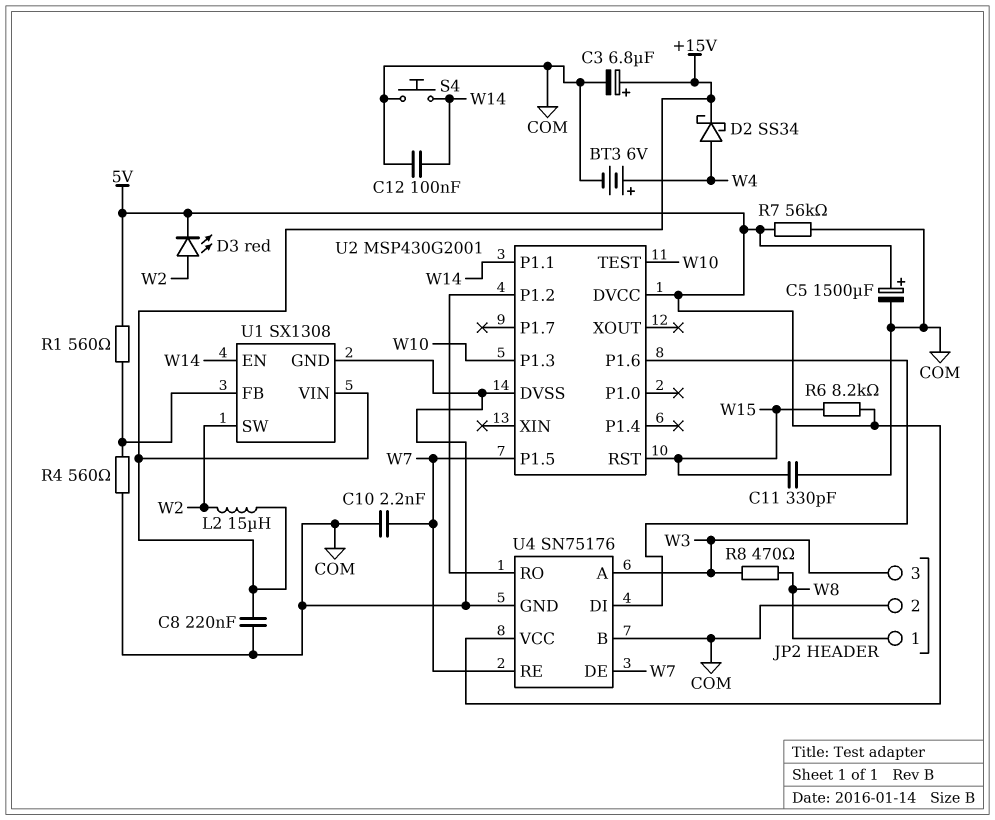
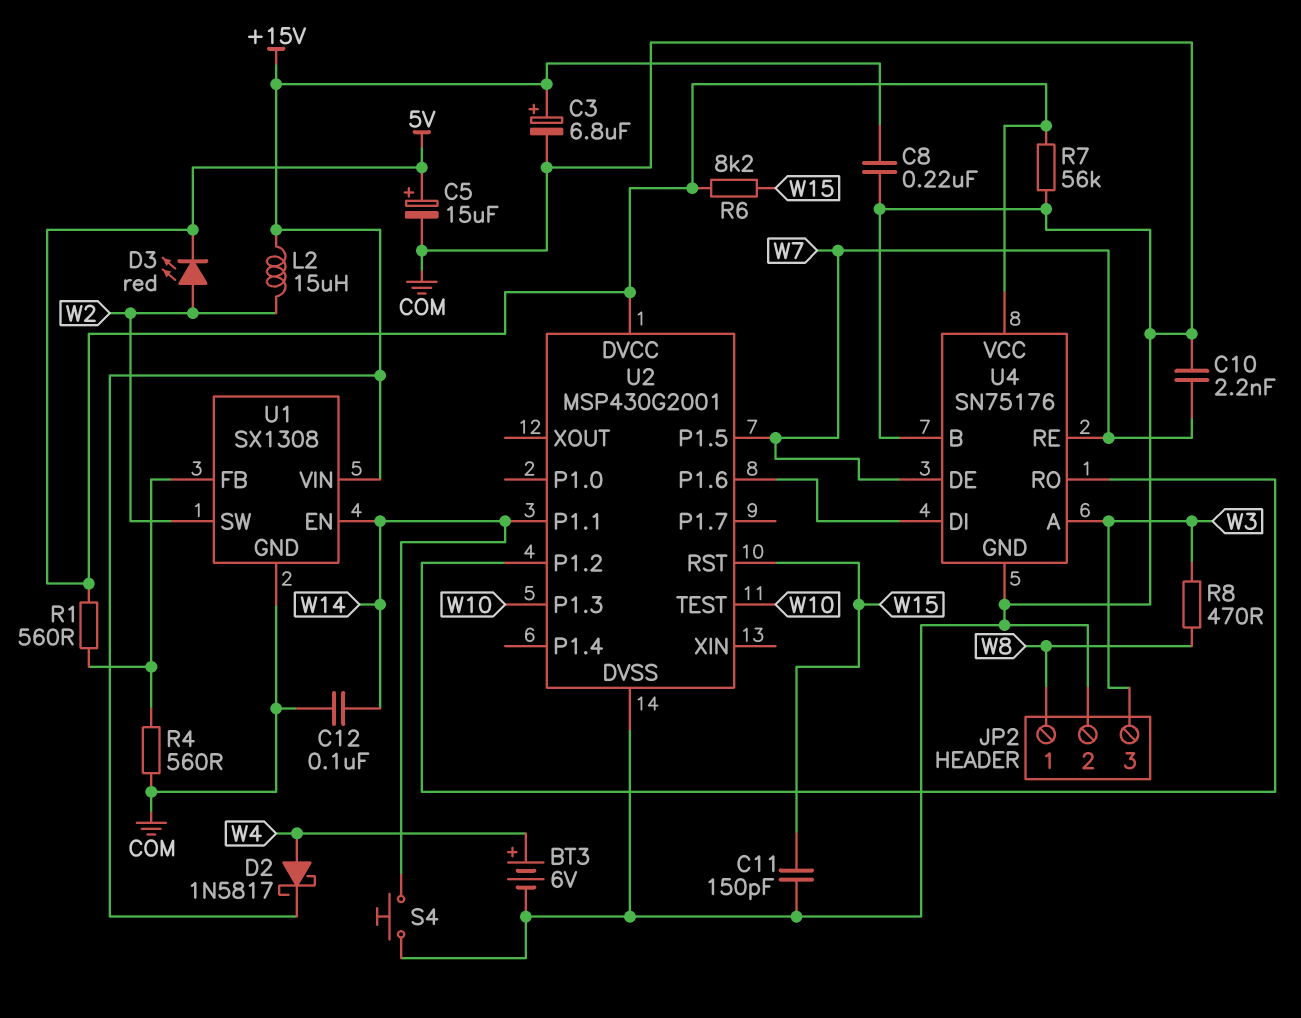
C5: 1500uF (plus 5V, minus COM) -> 15uF (plus 5V, minus COM)
C11: 330pF (COM, W15) -> 150pF (COM, W15)
D2: schottky SS34 (A W4, K +15V) -> schottky 1N5817 (A W4, K +15V)

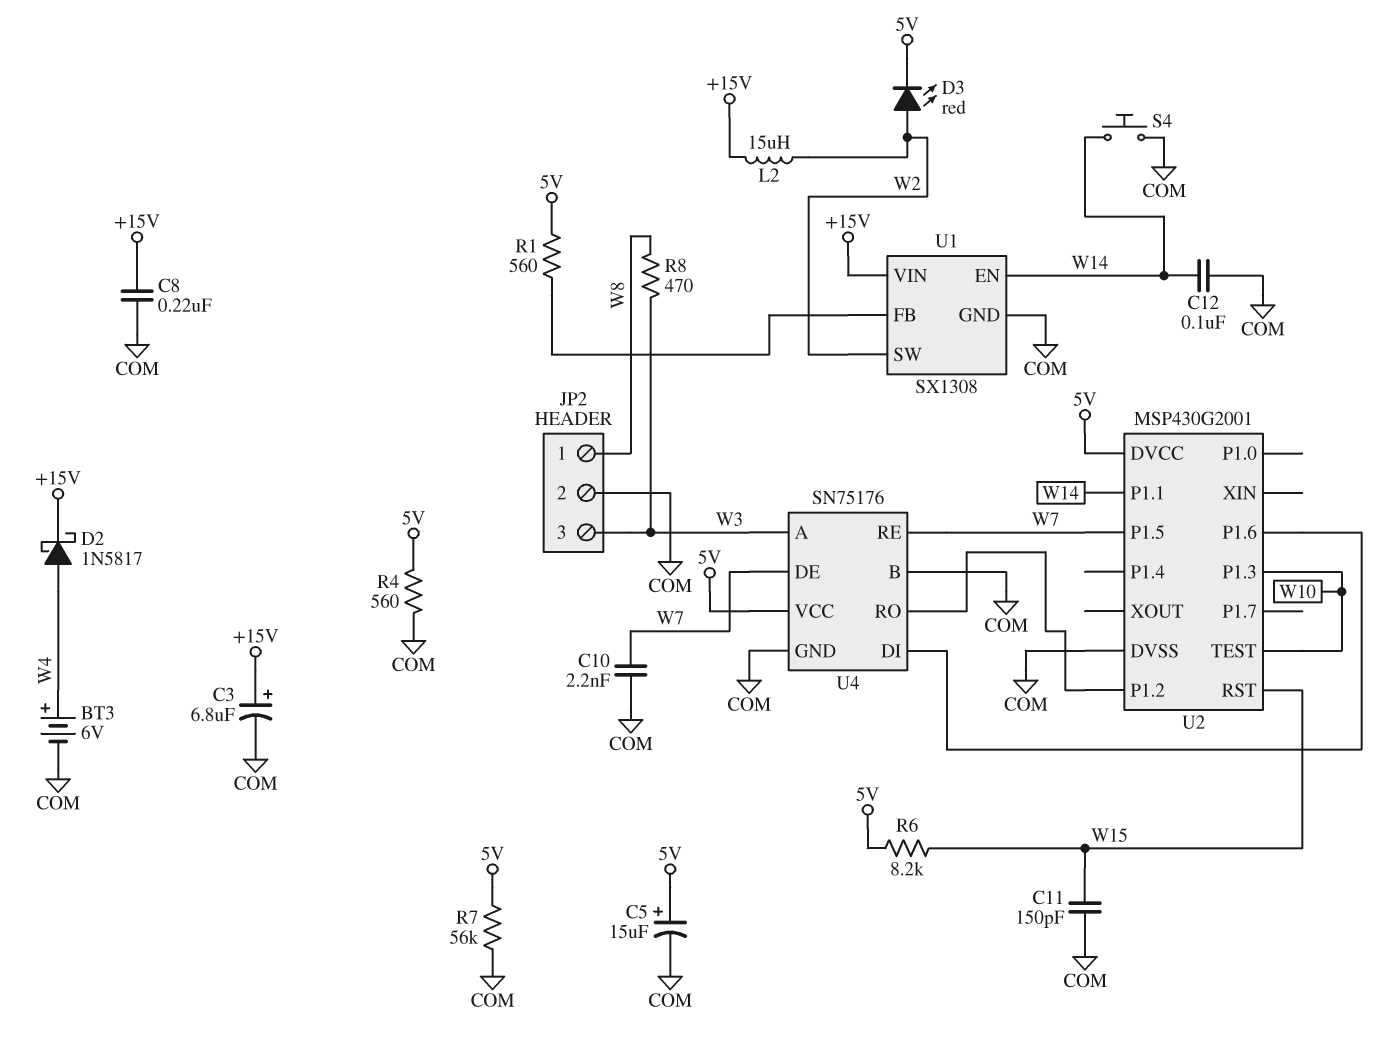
R4: 560 (COM, U1/FB) -> 560 (5V, COM)

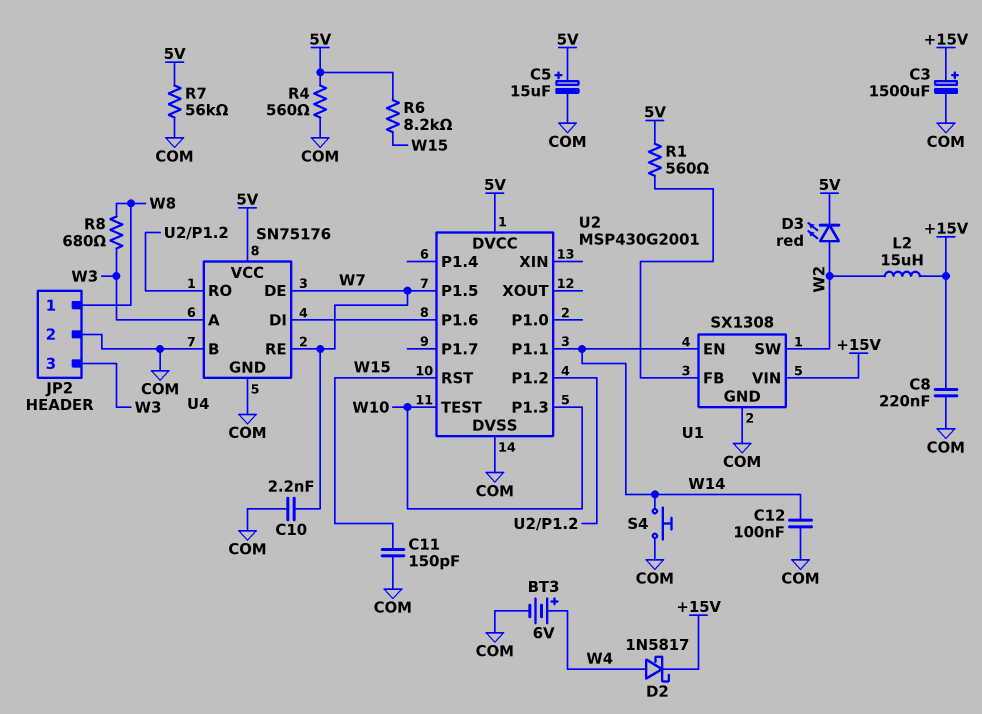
C3: 6.8uF (plus +15V, minus COM) -> 1500uF (plus +15V, minus COM)
R8: 470 (W3, W8) -> 680 (W3, W8)

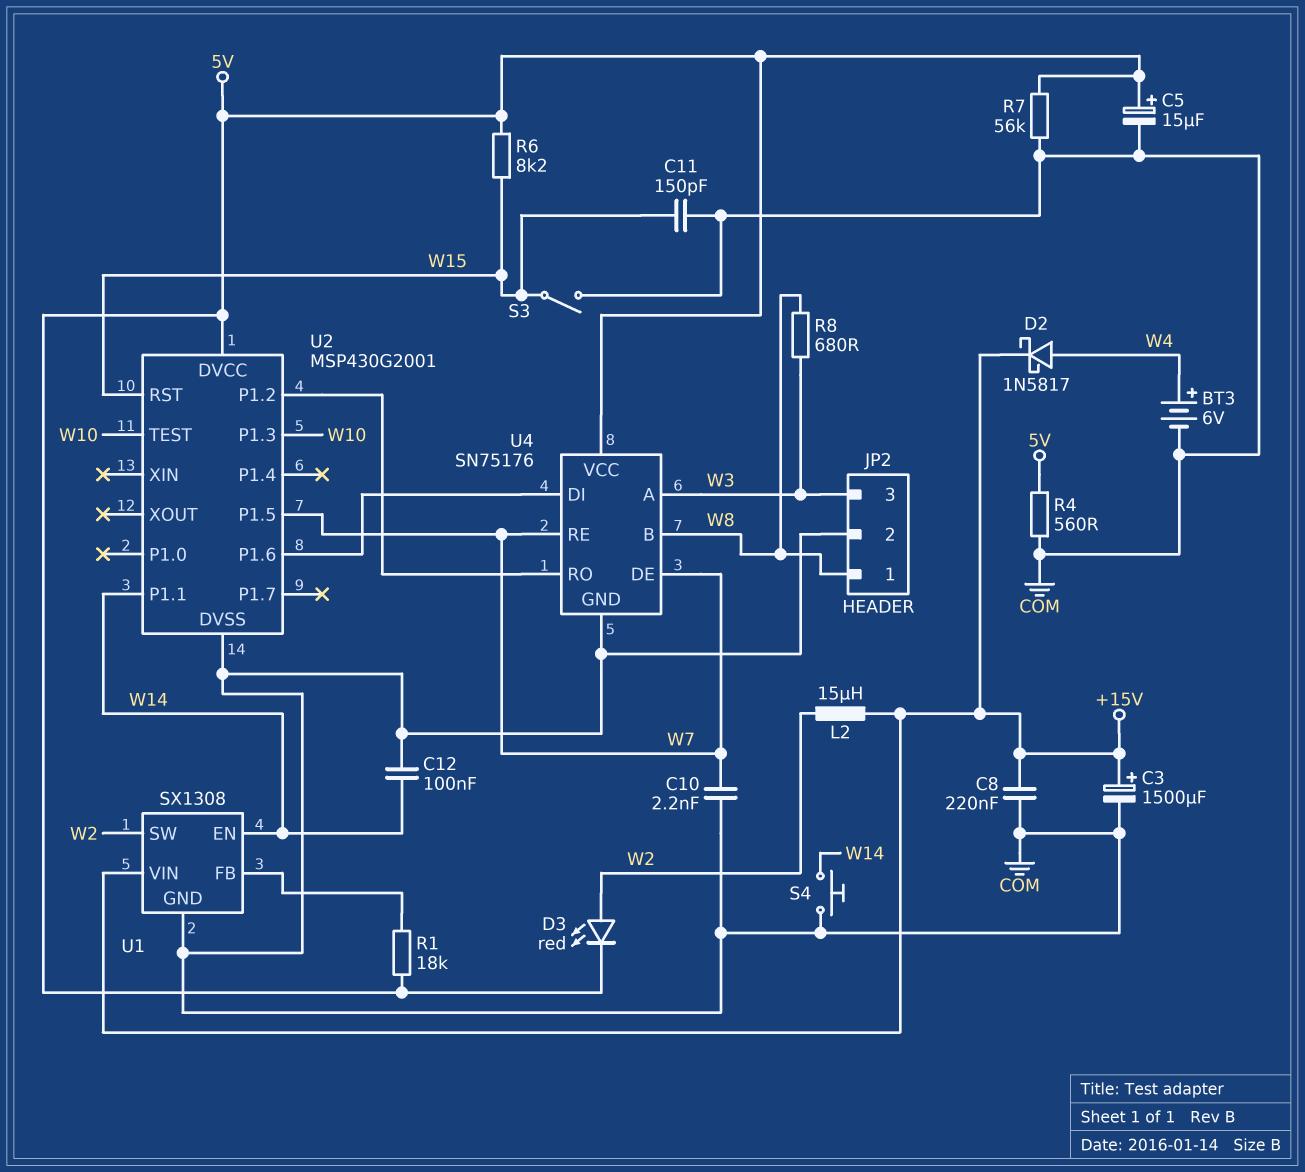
R1: 560 (5V, U1/FB) -> 18k (5V, U1/FB)
S3: none -> switch (COM, W15)
U4 pin B: COM -> W8

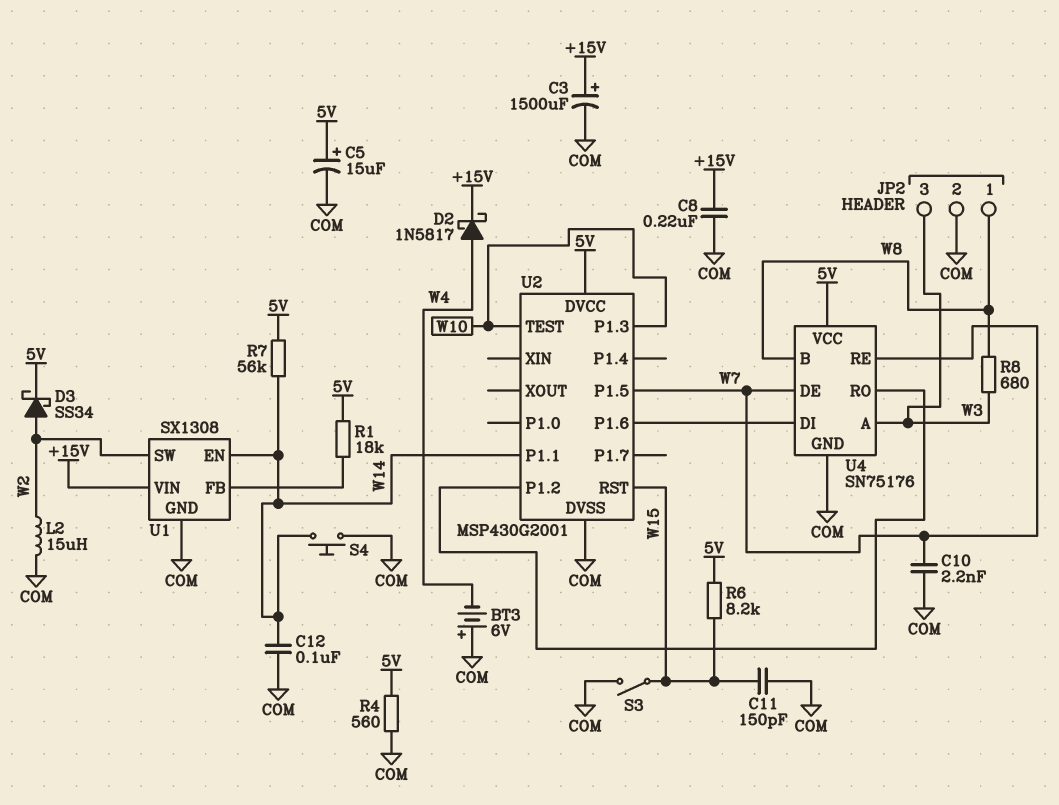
BT3: 6V (plus W4, minus COM) -> 6V (plus COM, minus W4)
D3: LED red (A W2, K 5V) -> schottky SS34 (A W2, K 5V)
L2: 15uH (+15V, W2) -> 15uH (COM, W2)
R7: 56k (5V, COM) -> 56k (5V, W14)

